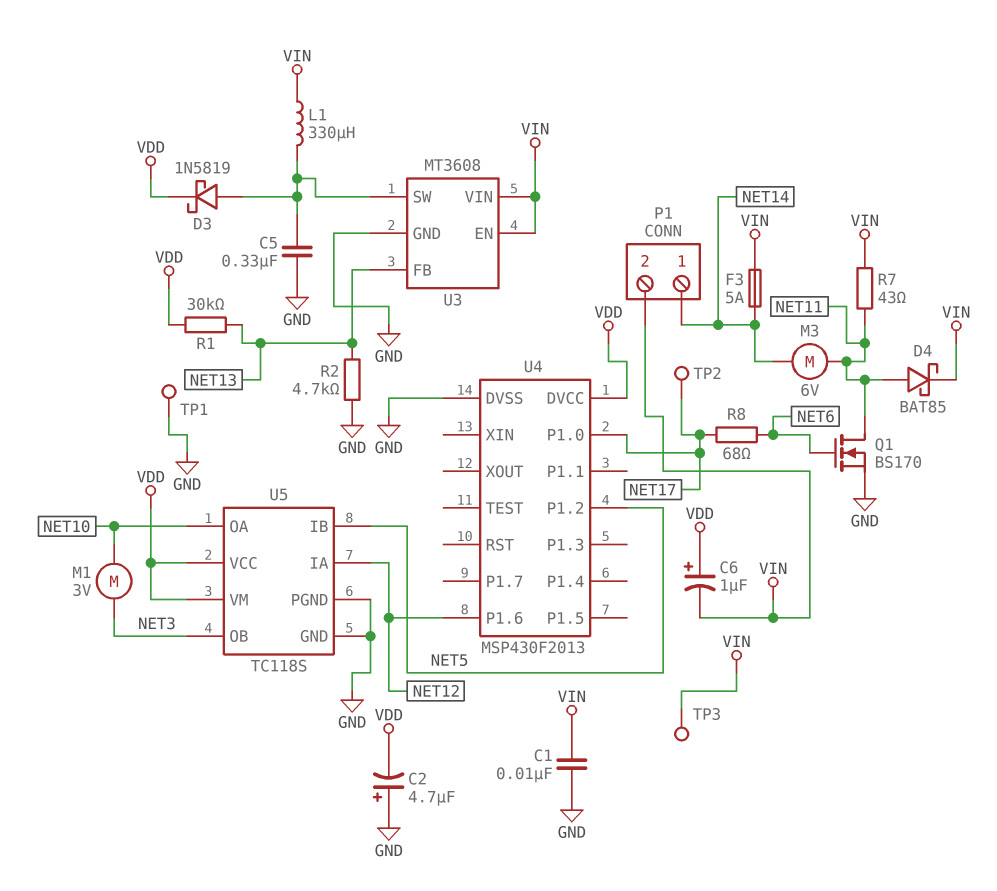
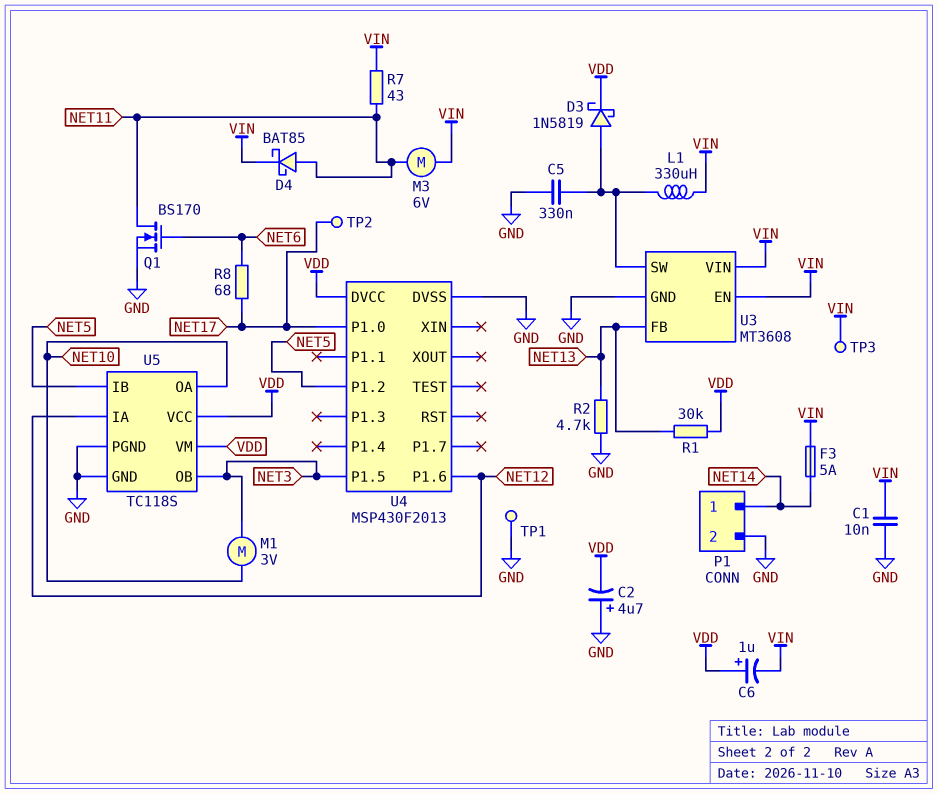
M3: motor 6V (NET11, NET14) -> motor 6V (NET11, VIN)
P1 pin 2: VIN -> GND
U4 pin P1.5: none -> NET3

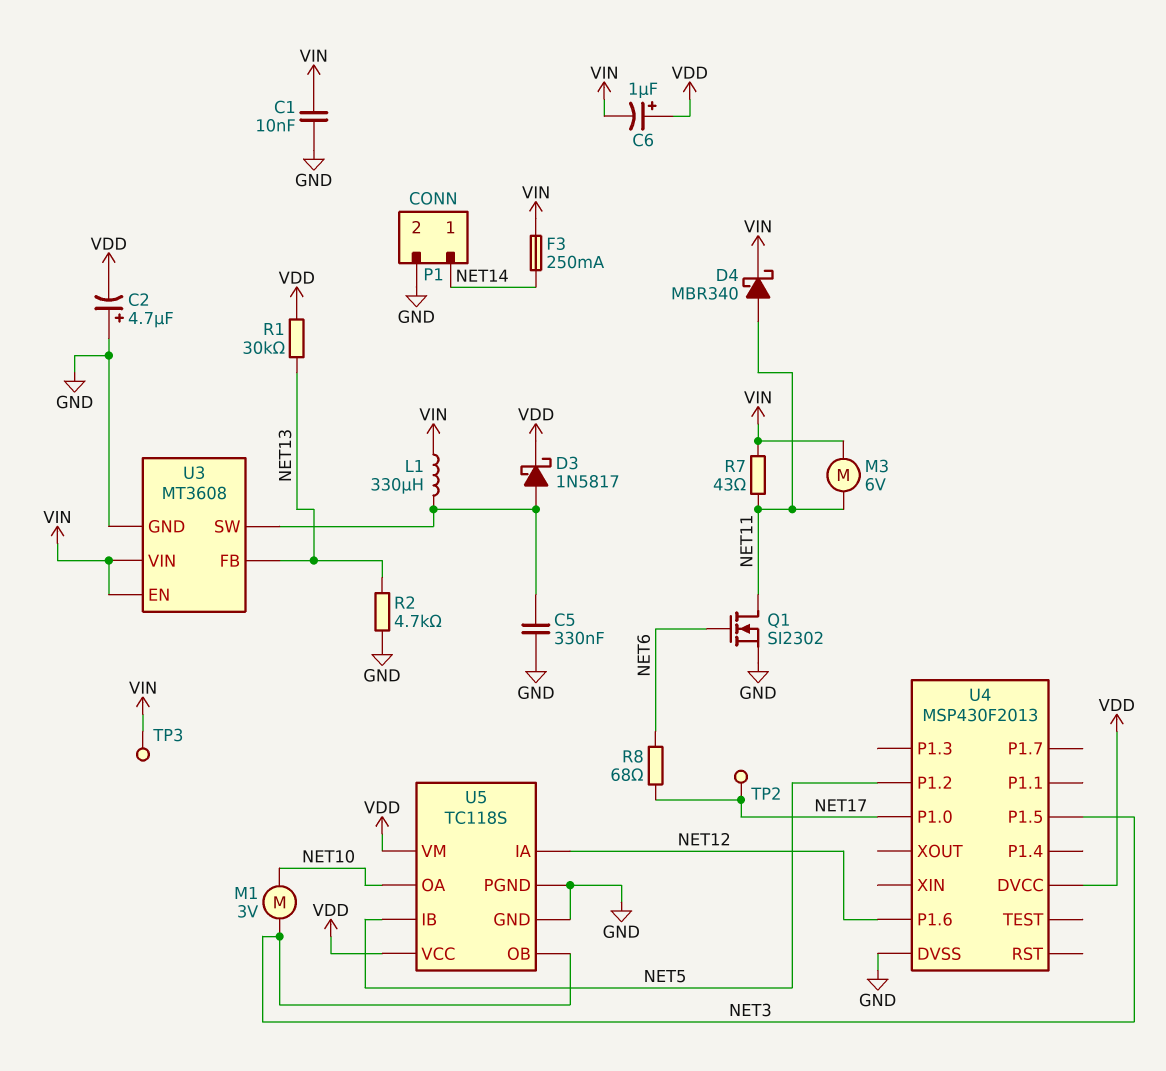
D3: schottky 1N5819 (A U3/SW, K VDD) -> schottky 1N5817 (A U3/SW, K VDD)
D4: schottky BAT85 (A NET11, K VIN) -> schottky MBR340 (A NET11, K VIN)
F3: 5A (NET14, VIN) -> 250mA (NET14, VIN)
Q1: NMOS BS170 (G NET6, D NET11, S GND) -> NMOS SI2302 (G NET6, D NET11, S GND)
TP1: test point (GND) -> none

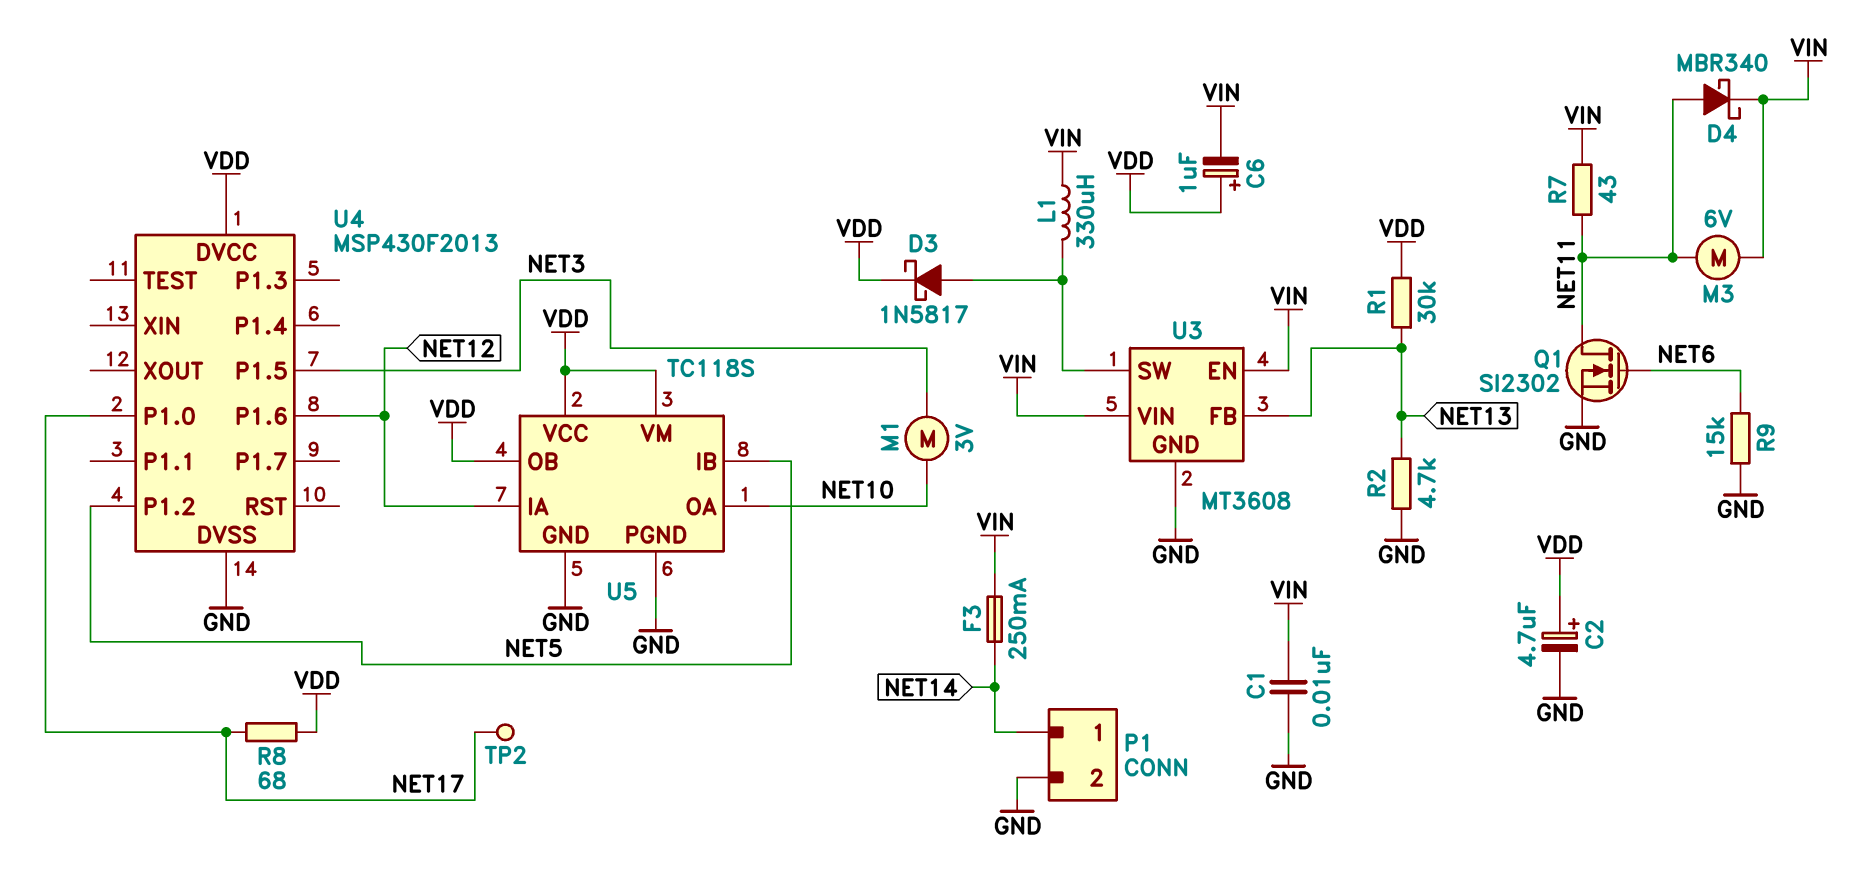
C2: 4.7uF (plus GND, minus VDD) -> 4.7uF (plus VDD, minus GND)
C5: 330nF (GND, U3/SW) -> none
R8: 68 (NET6, NET17) -> 68 (NET17, VDD)
R9: none -> 15k (GND, NET6)
TP3: test point (VIN) -> none
U5 pin OB: NET3 -> VDD

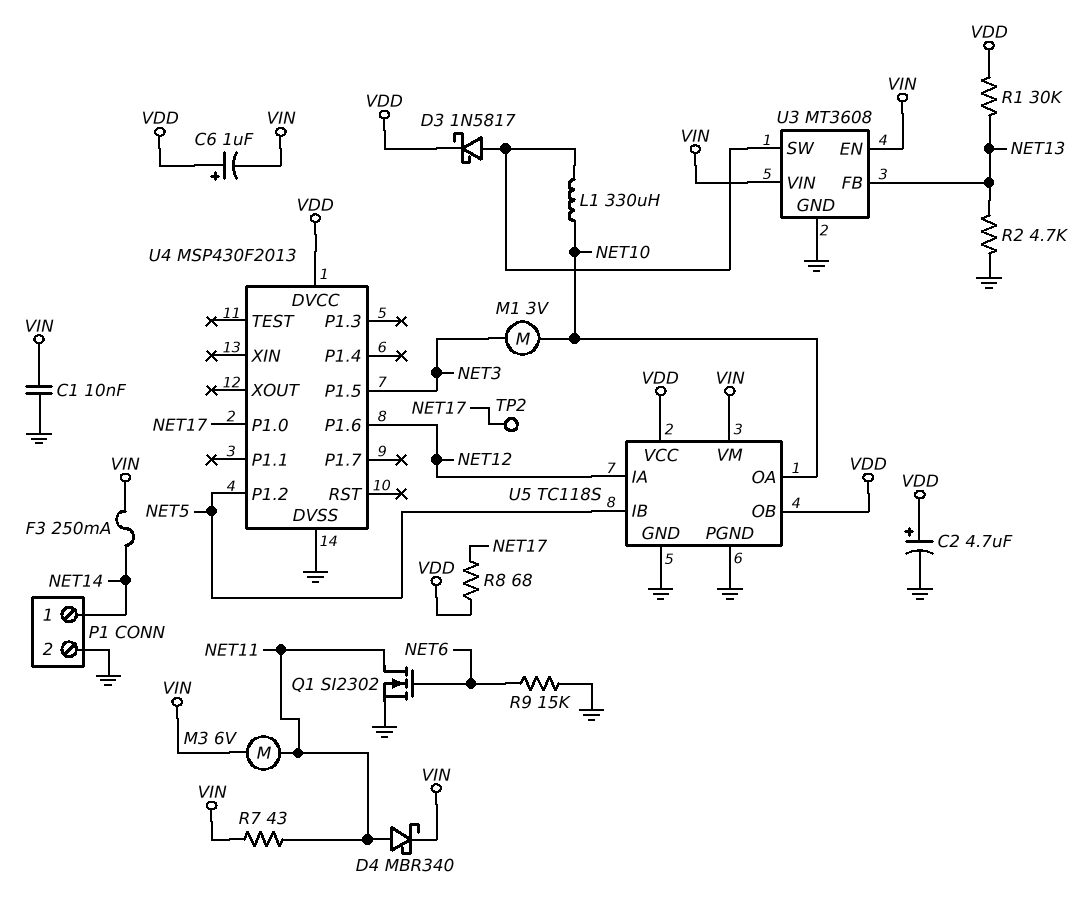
L1: 330uH (U3/SW, VIN) -> 330uH (NET10, U3/SW)
U5 pin VM: VDD -> VIN

